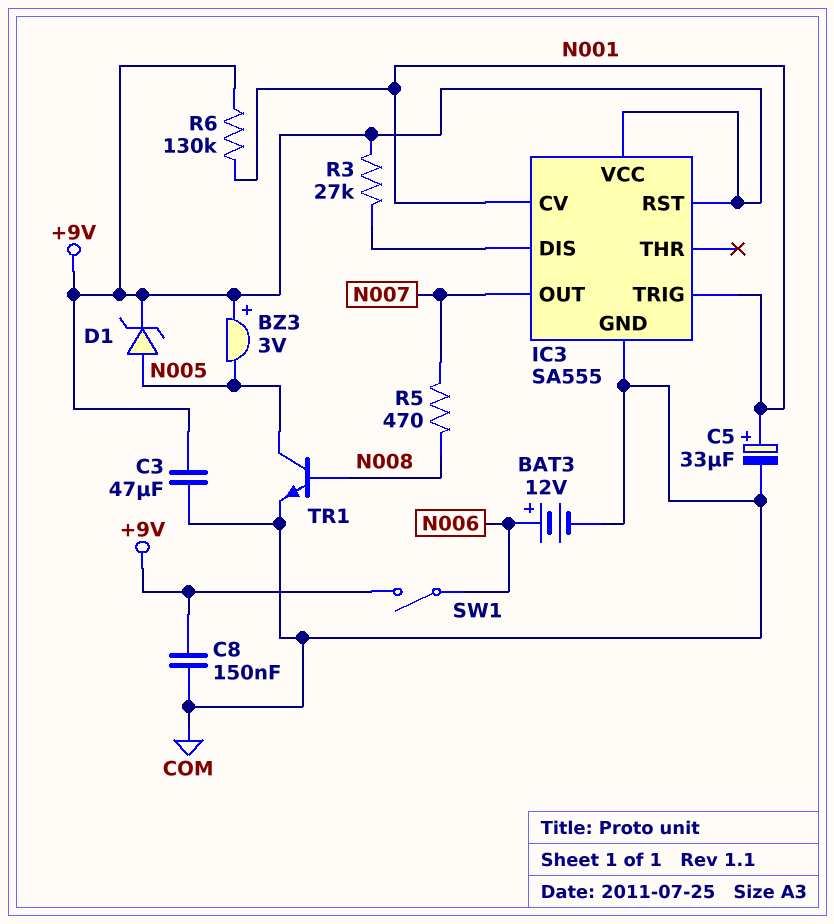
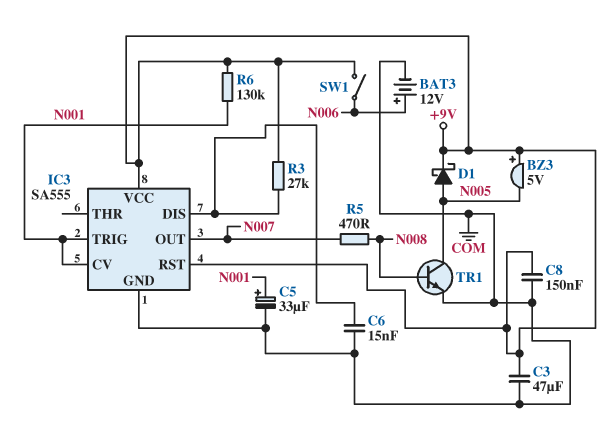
BZ3: buzzer 3V (plus +9V, minus N005) -> buzzer 5V (plus +9V, minus N005)
C6: none -> 15nF (COM, IC3/DIS)
D1: zener (A N005, K +9V) -> schottky (A N005, K +9V)

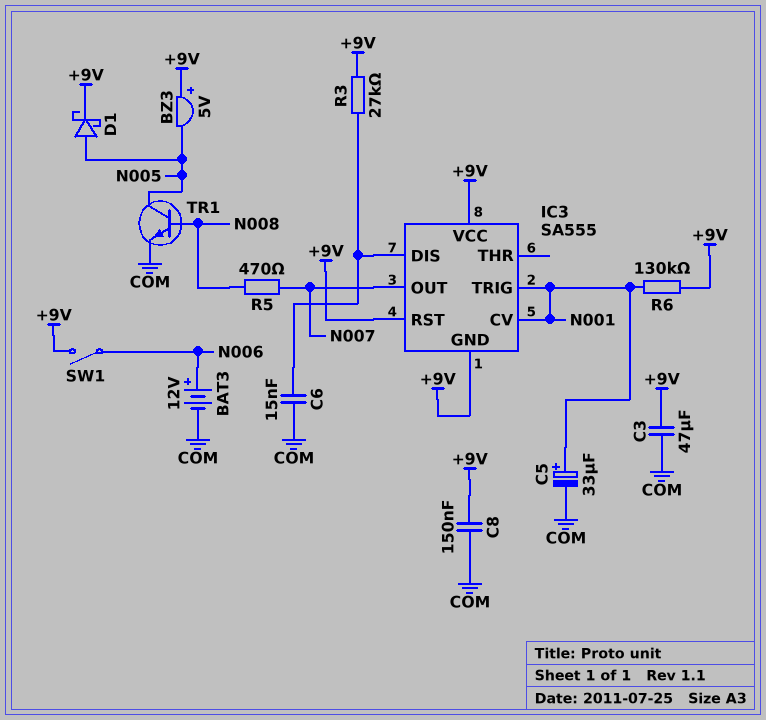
IC3 pin GND: COM -> +9V

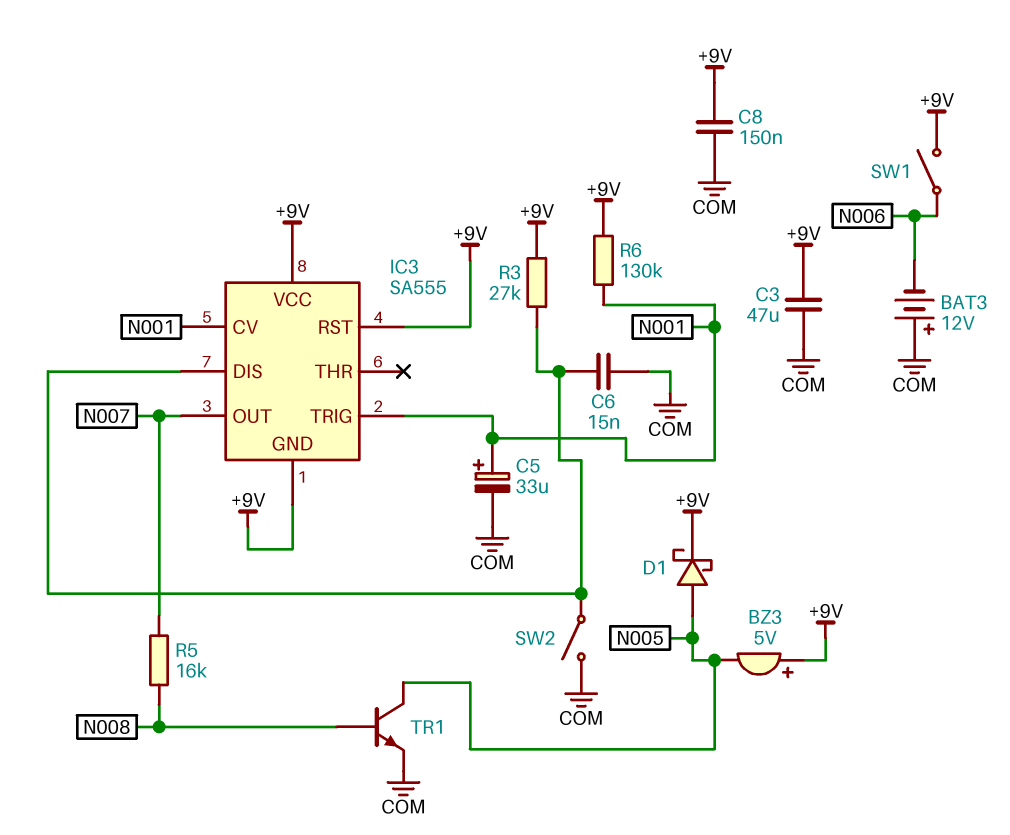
BAT3: 12V (plus N006, minus COM) -> 12V (plus COM, minus N006)
R5: 470 (N007, N008) -> 16k (N007, N008)
SW2: none -> switch (COM, IC3/DIS)

